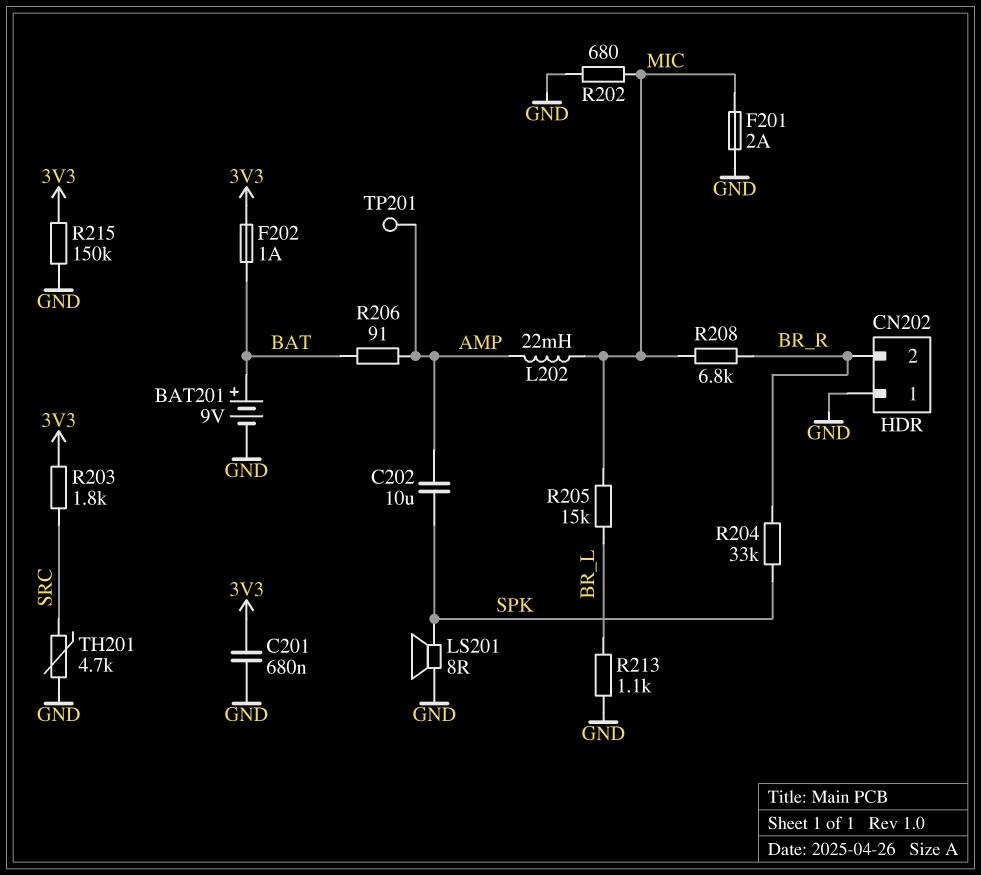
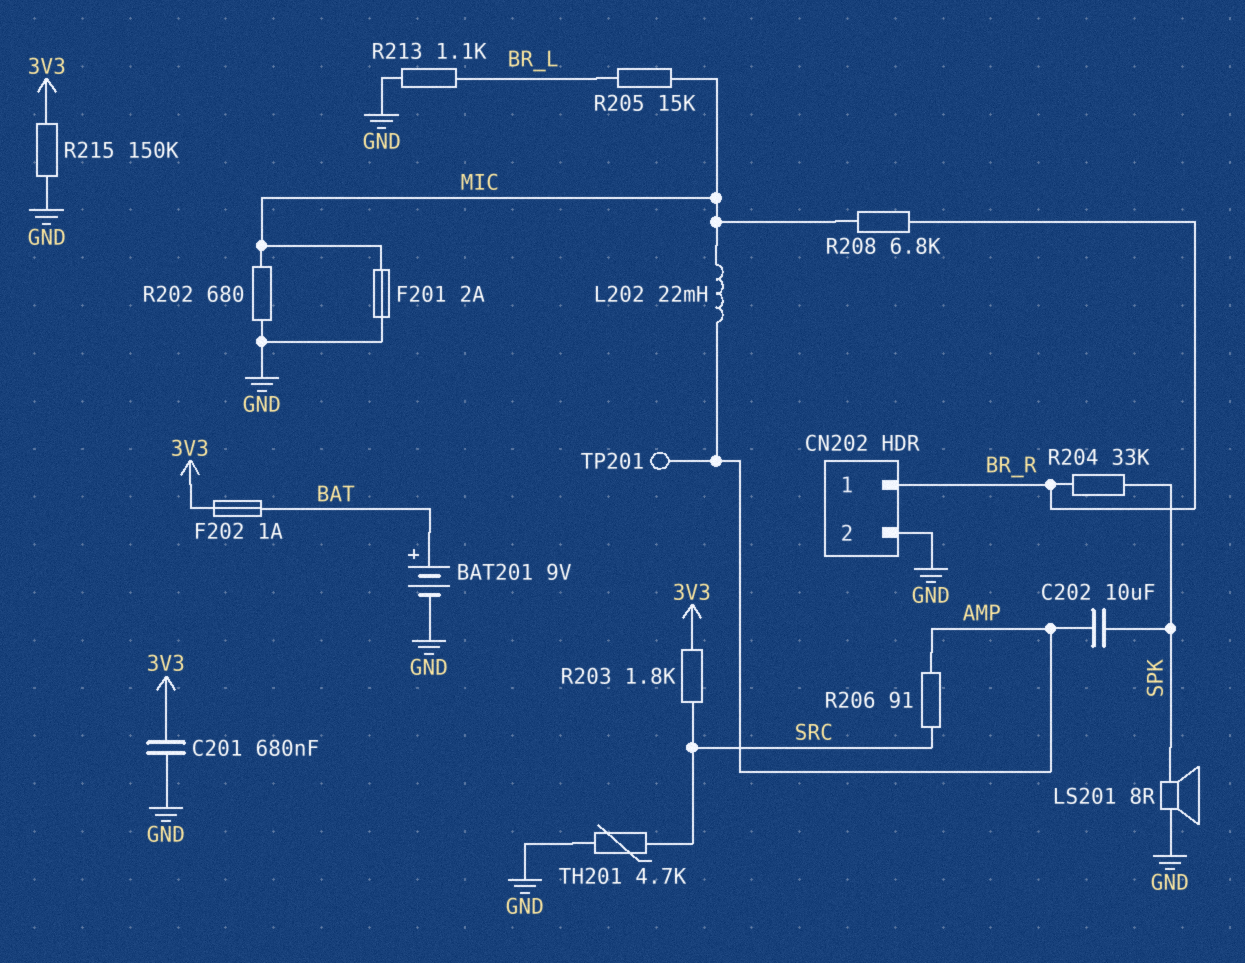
CN202 pin 1: GND -> BR_R
CN202 pin 2: BR_R -> GND
R206: 91 (AMP, BAT) -> 91 (AMP, SRC)

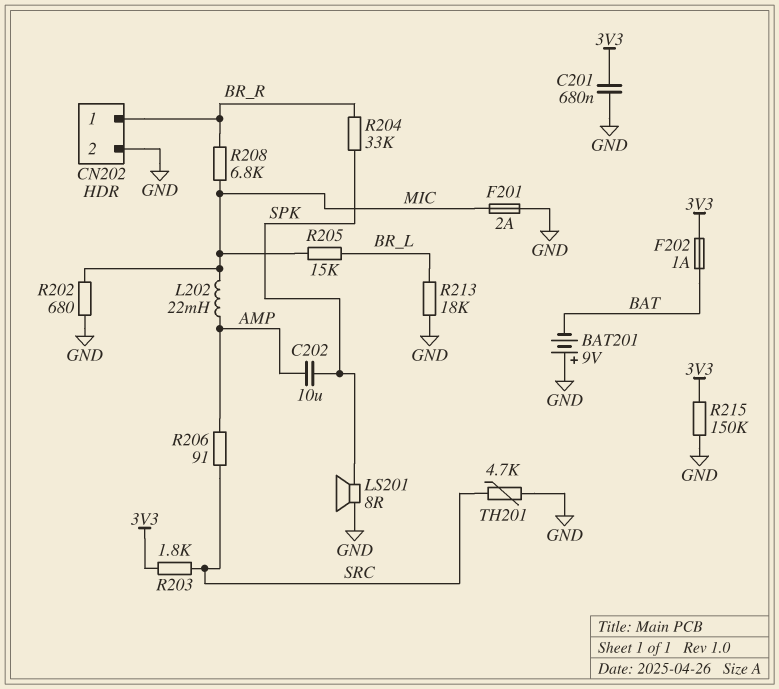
BAT201: 9V (plus BAT, minus GND) -> 9V (plus GND, minus BAT)
R213: 1.1k (BR_L, GND) -> 18k (BR_L, GND)
TP201: test point (AMP) -> none

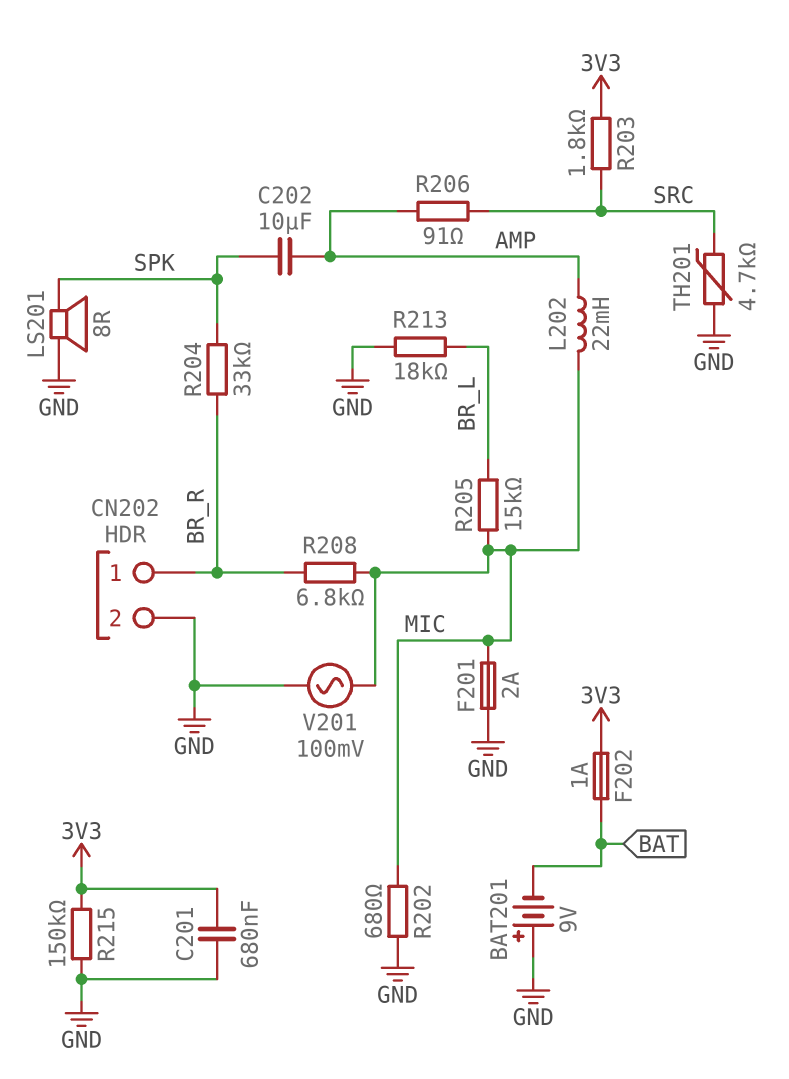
V201: none -> AC 100mV (GND, MIC)

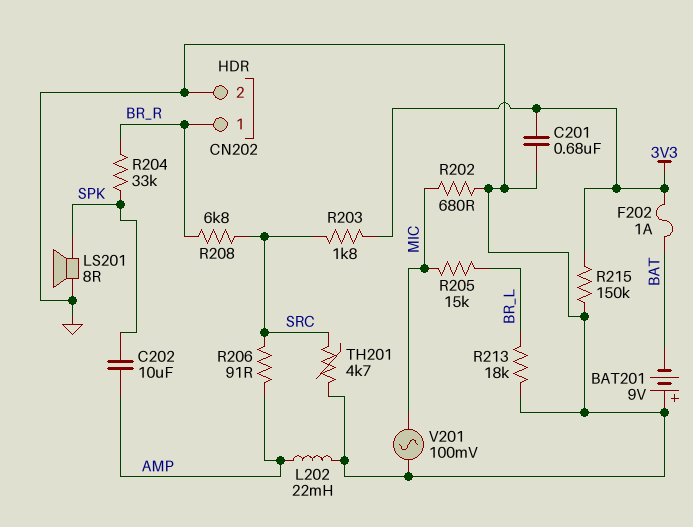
F201: 2A (GND, MIC) -> none
L202: 22mH (AMP, MIC) -> 22mH (AMP, GND)
R208: 6.8k (BR_R, MIC) -> 6.8k (BR_R, SRC)

